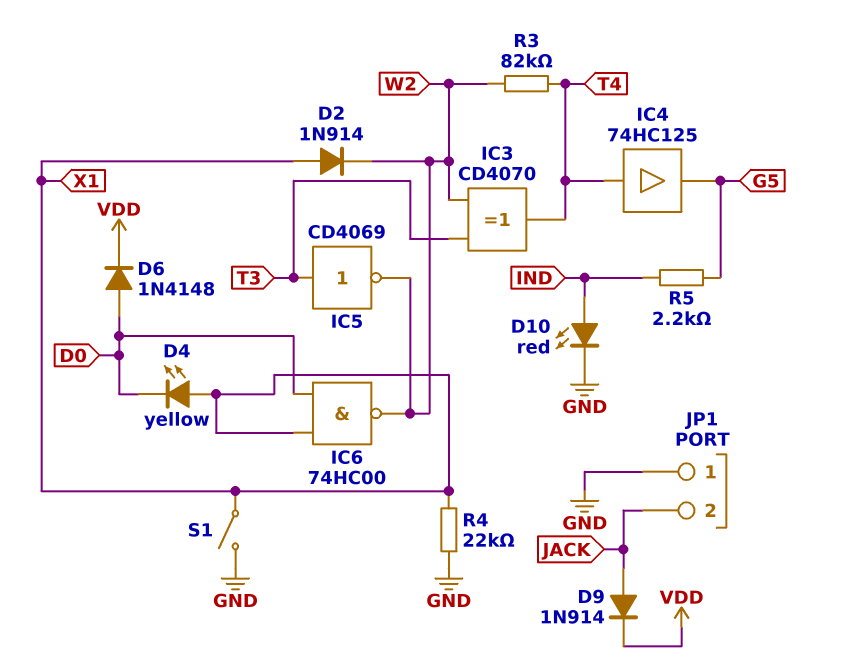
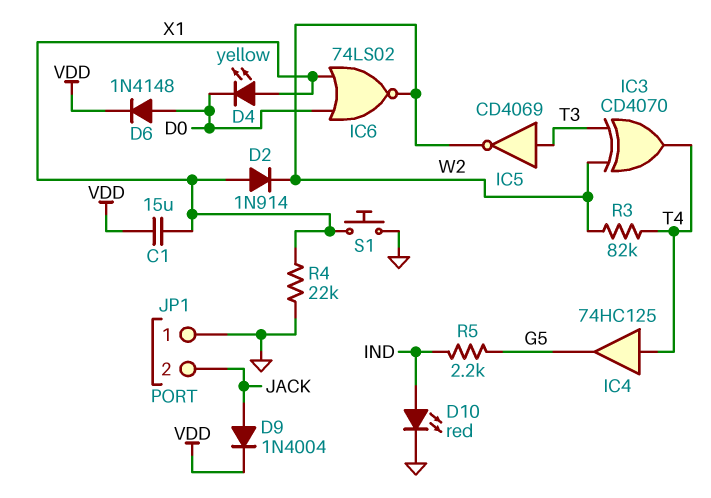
C1: none -> 15uF (VDD, X1)
D9: diode 1N914 (A JACK, K VDD) -> diode 1N4004 (A JACK, K VDD)
IC6: NAND 74HC00 (in D0, in X1, out W2) -> NOR 74LS02 (in D0, in X1, out W2)
S1: switch (GND, X1) -> button (GND, X1)

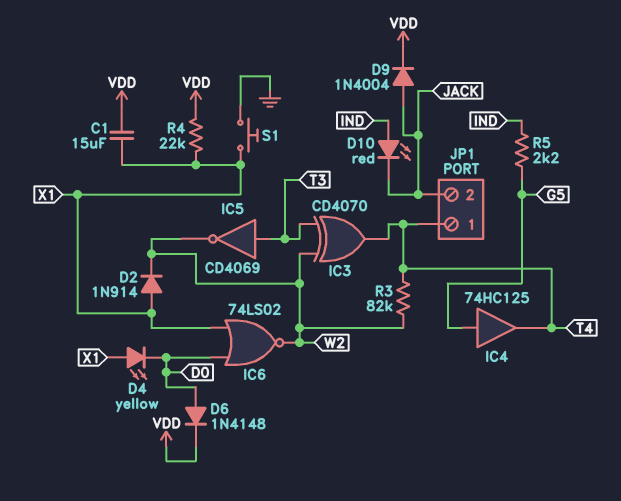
D10: LED red (A IND, K GND) -> LED red (A IND, K JACK)
IC4: buffer 74HC125 (in T4, out G5) -> buffer 74HC125 (in G5, out T4)
JP1 pin 1: GND -> T4
R4: 22k (GND, X1) -> 22k (VDD, X1)

